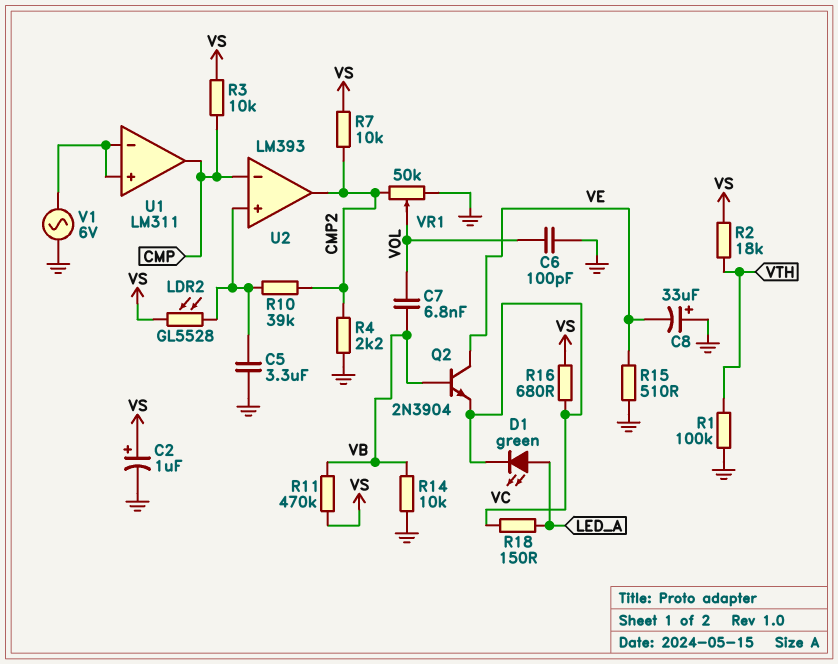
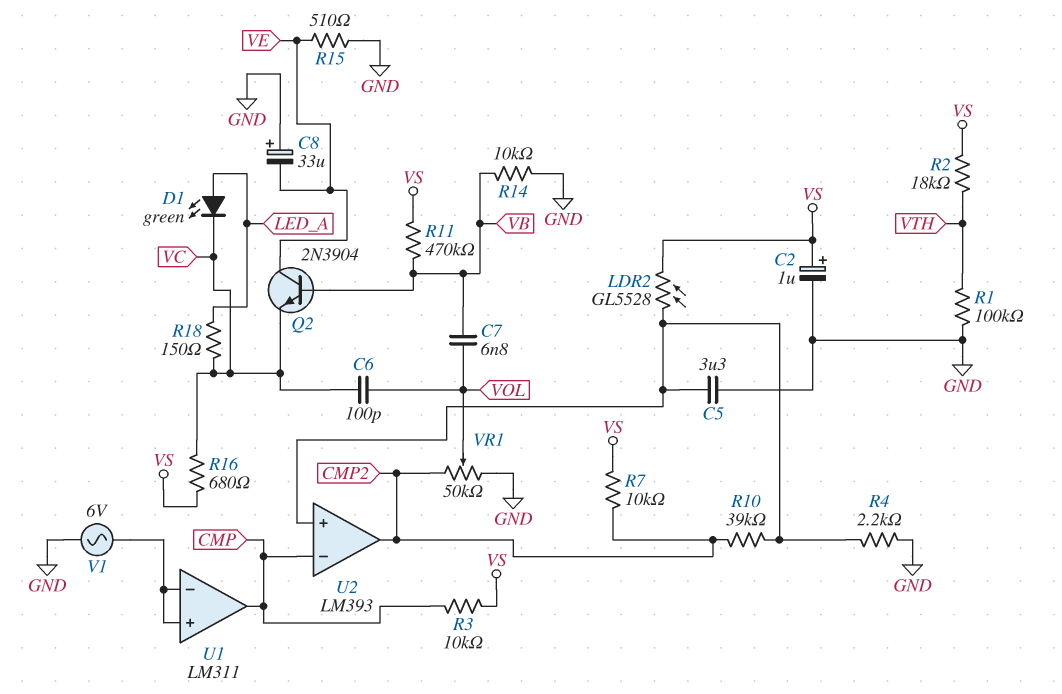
C6: 100pF (GND, VOL) -> 100pF (VC, VOL)
R4: 2.2k (CMP2, GND) -> 2.2k (GND, U2/in+)

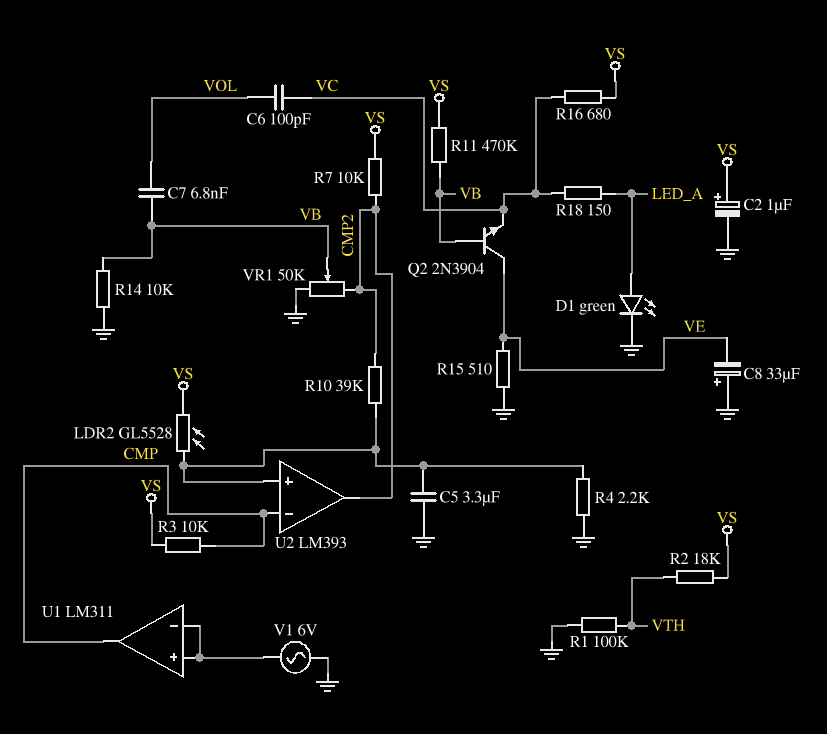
D1: LED green (A LED_A, K VC) -> LED green (A LED_A, K GND)
VR1: 50k (CMP2, GND, wiper VOL) -> 50k (CMP2, GND, wiper VB)

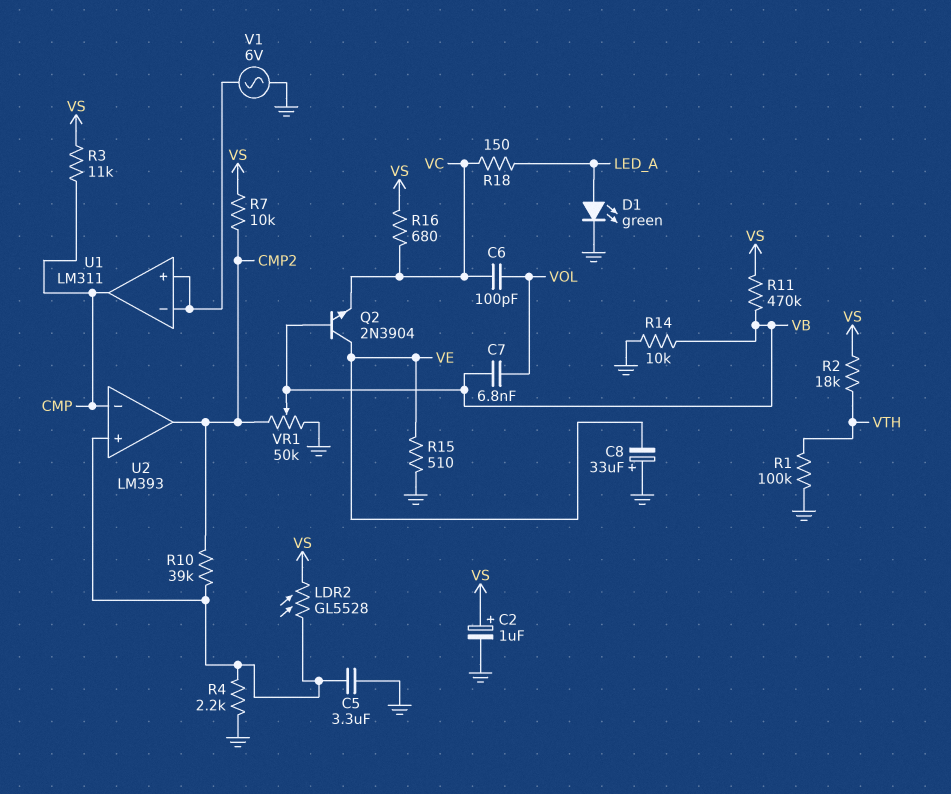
R3: 10k (CMP, VS) -> 11k (CMP, VS)

